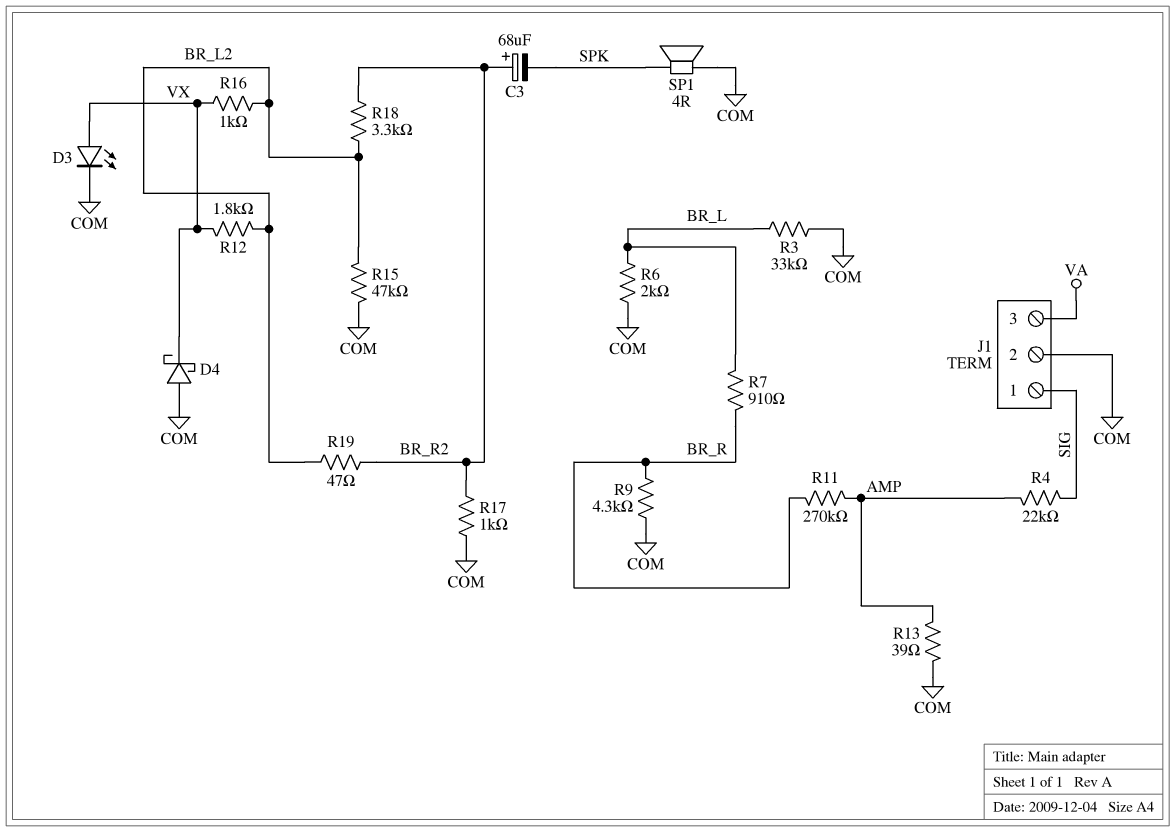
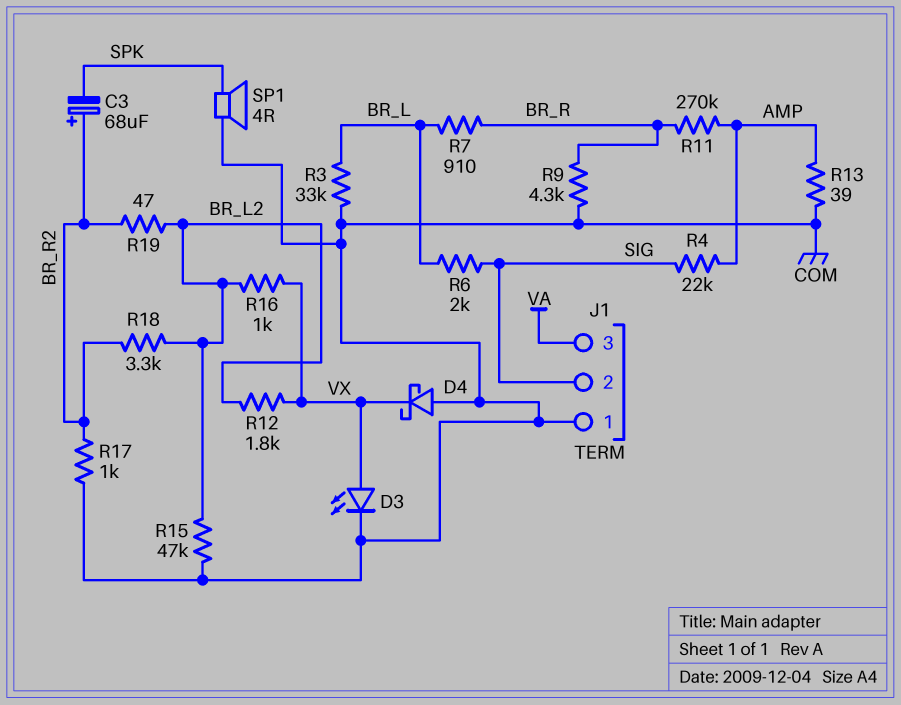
J1 pin 1: SIG -> COM
J1 pin 2: COM -> SIG
R6: 2k (BR_L, COM) -> 2k (BR_L, SIG)

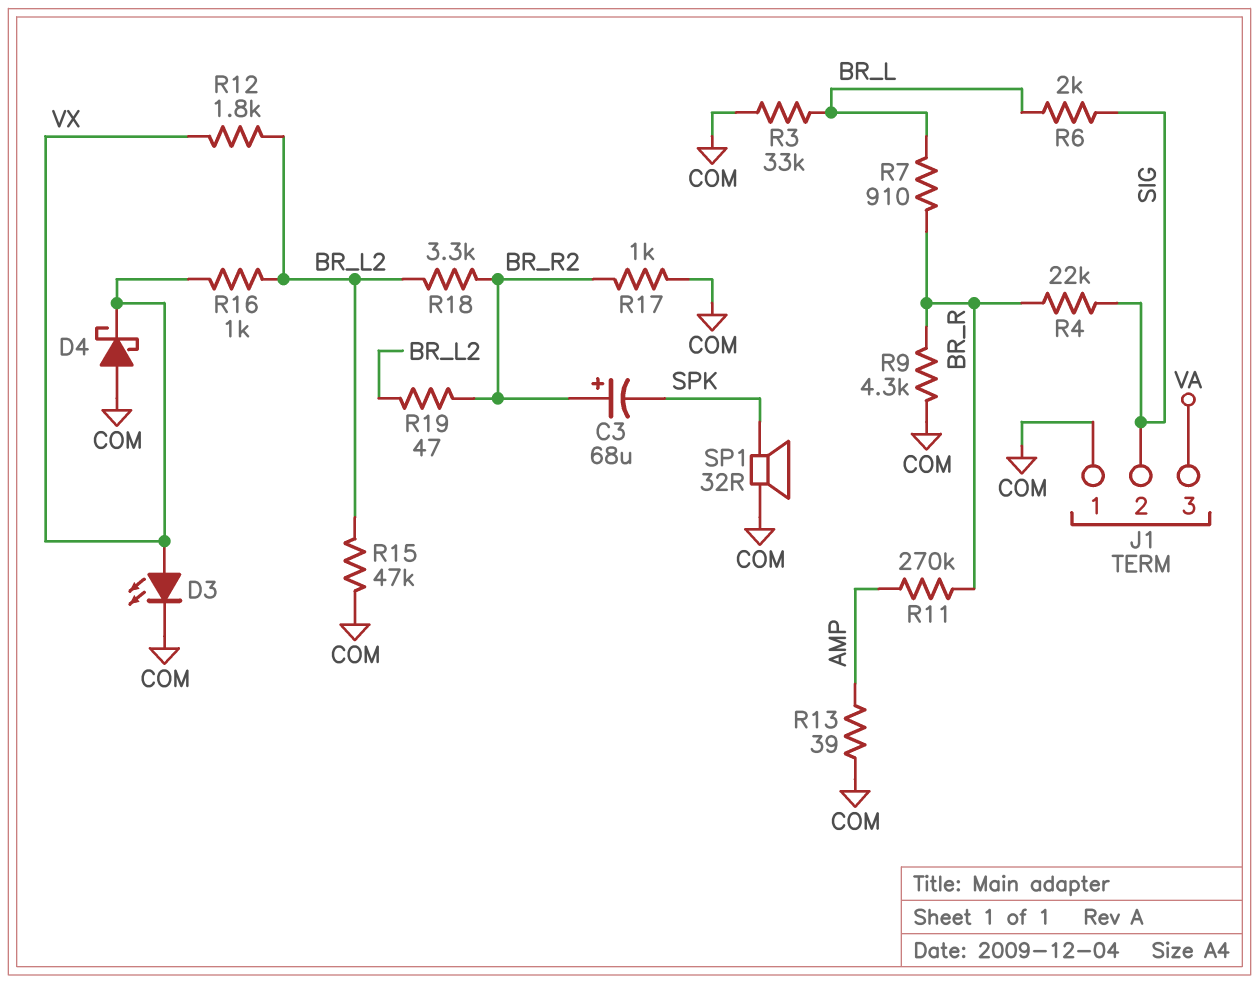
R4: 22k (AMP, SIG) -> 22k (BR_R, SIG)
SP1: speaker 4R (COM, SPK) -> speaker 32R (COM, SPK)

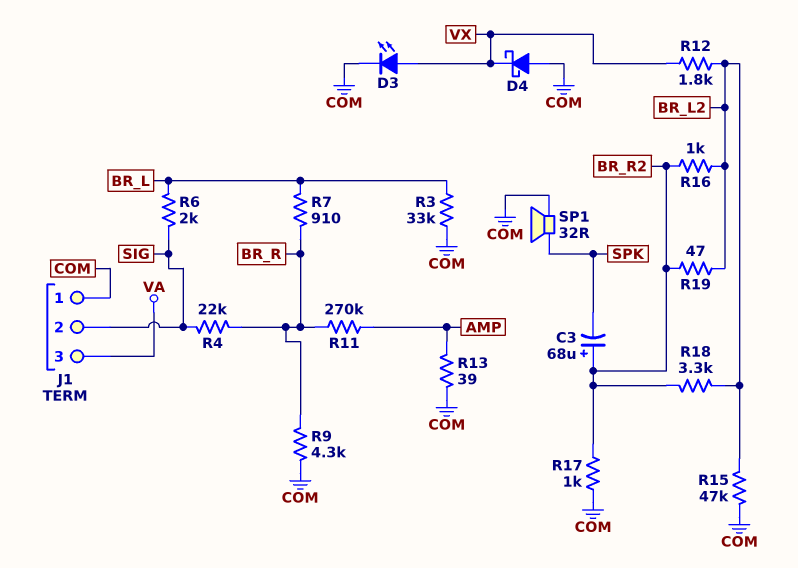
R16: 1k (BR_L2, VX) -> 1k (BR_L2, BR_R2)

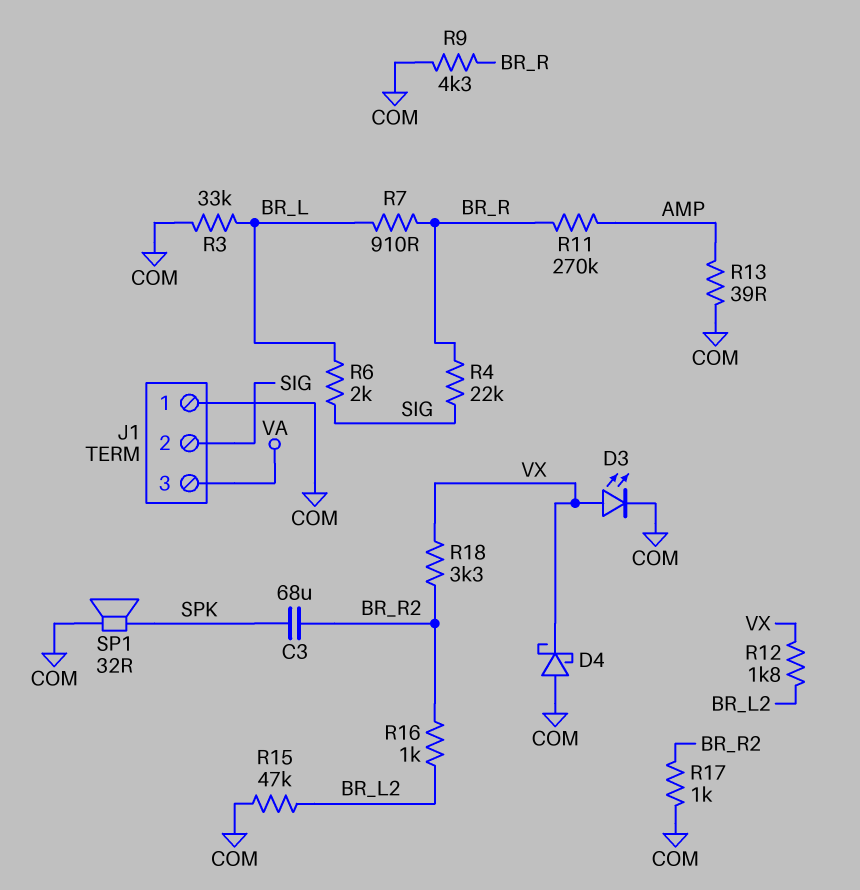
C3: 68uF (plus BR_R2, minus SPK) -> 68uF (BR_R2, SPK)
R18: 3.3k (BR_L2, BR_R2) -> 3.3k (BR_R2, VX)
R19: 47 (BR_L2, BR_R2) -> none

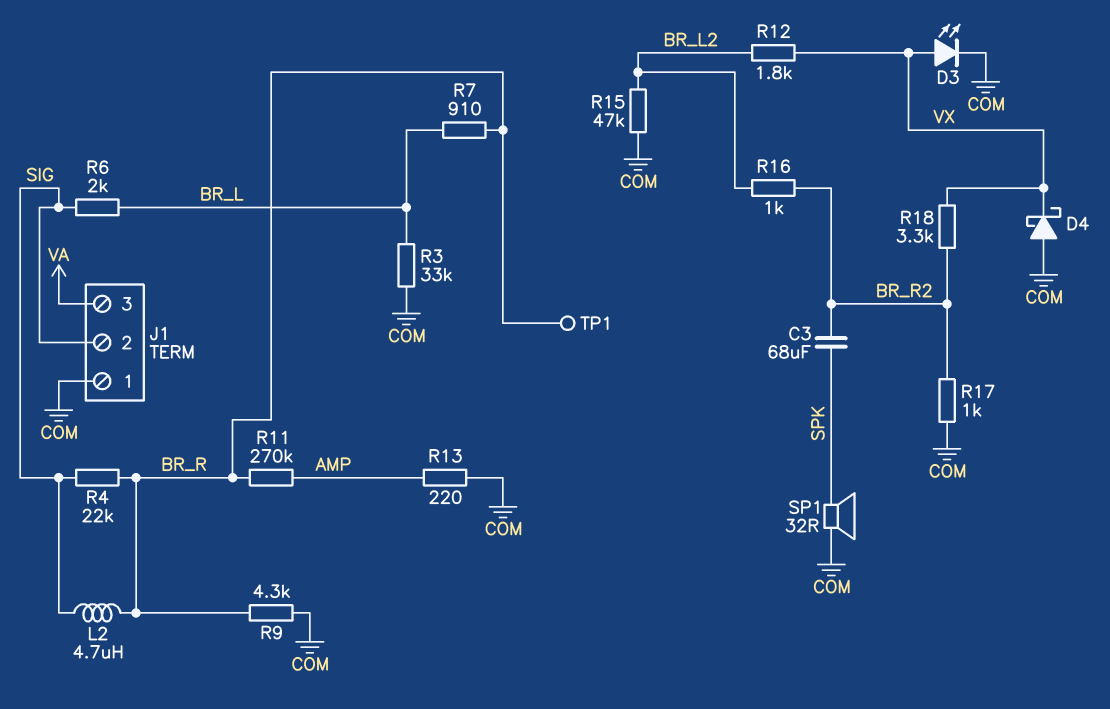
L2: none -> 4.7uH (BR_R, SIG)
R13: 39 (AMP, COM) -> 220 (AMP, COM)
TP1: none -> test point (BR_R)

